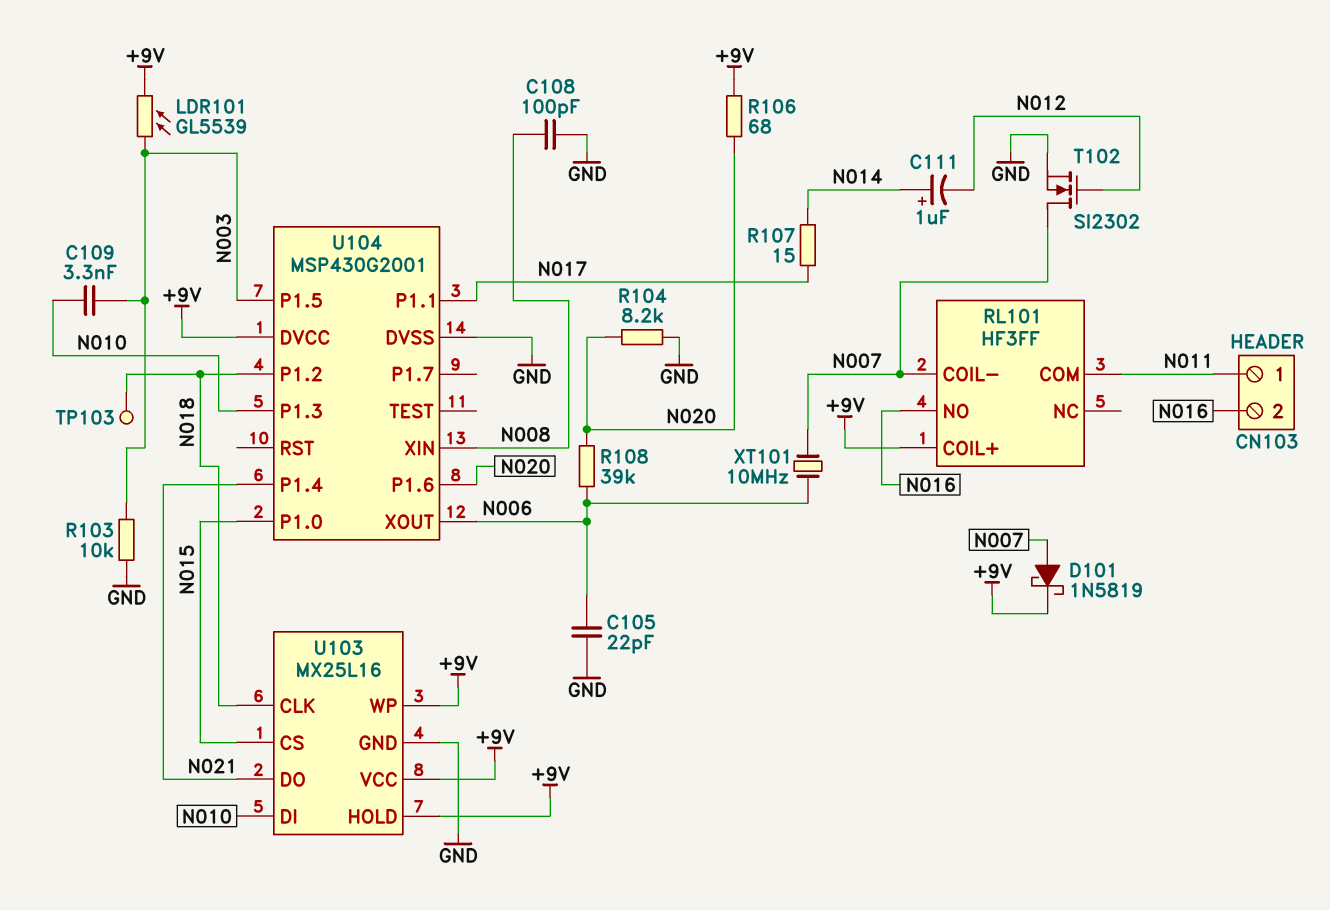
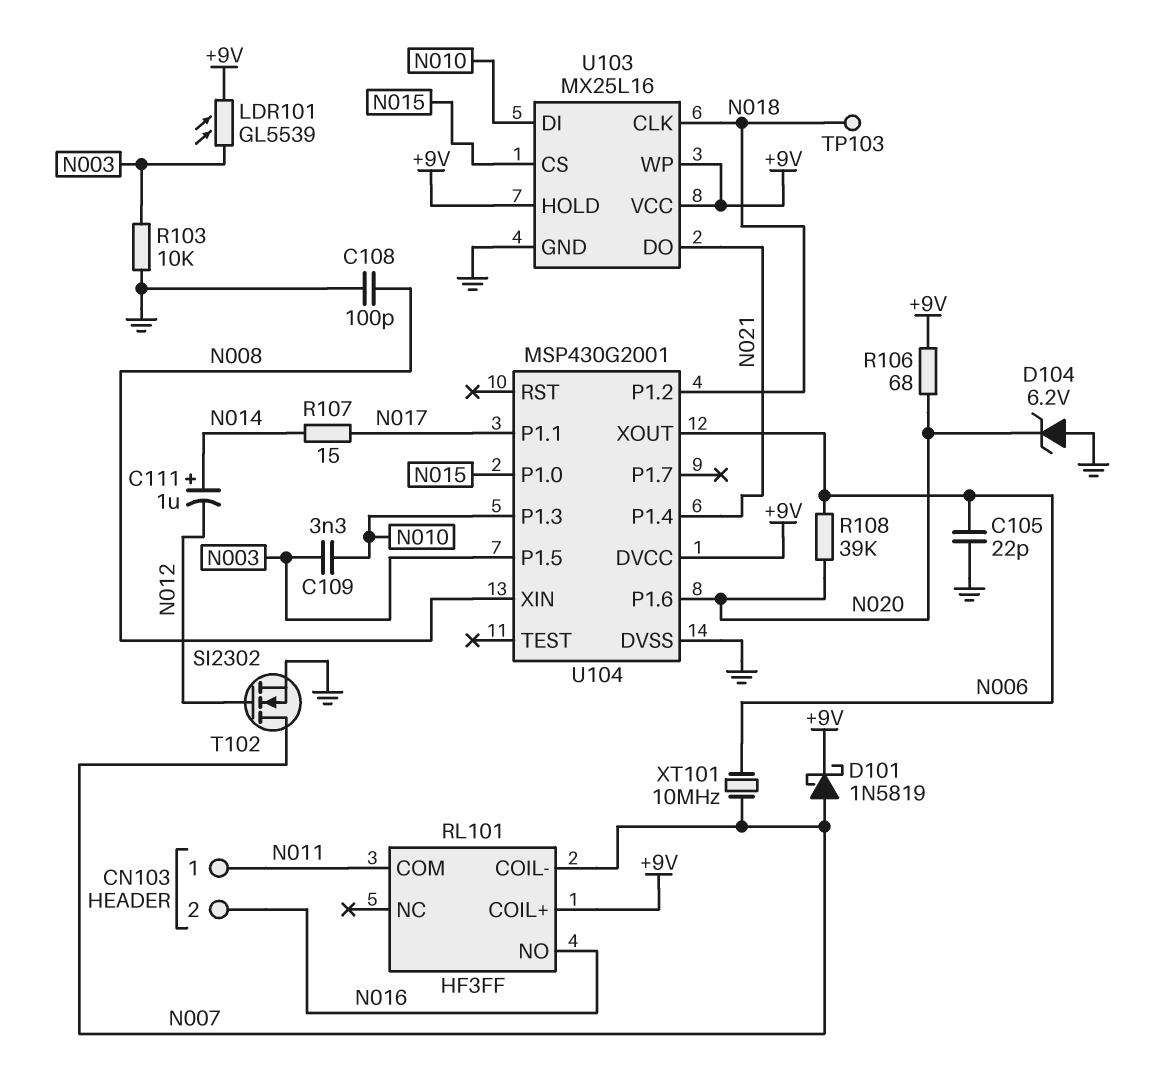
D104: none -> zener 6.2V (A GND, K N020)
R104: 8.2k (GND, N020) -> none

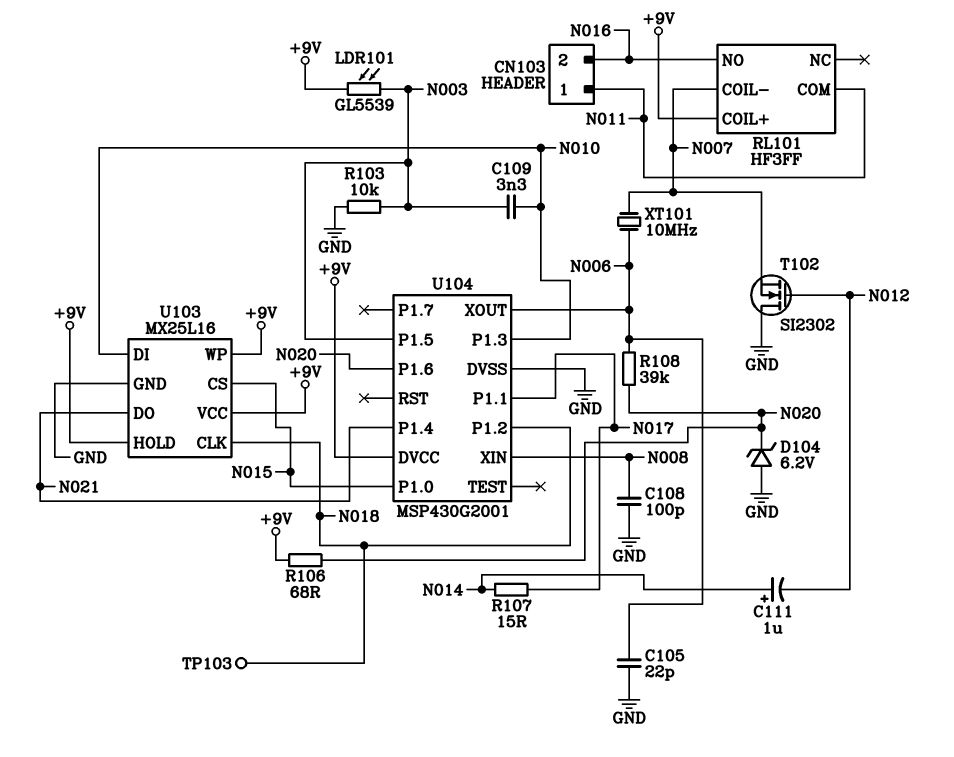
D101: schottky 1N5819 (A N007, K +9V) -> none
T102: NMOS SI2302 (G N012, D N007, S GND) -> NMOS SI2302 (G N012, D GND, S N007)

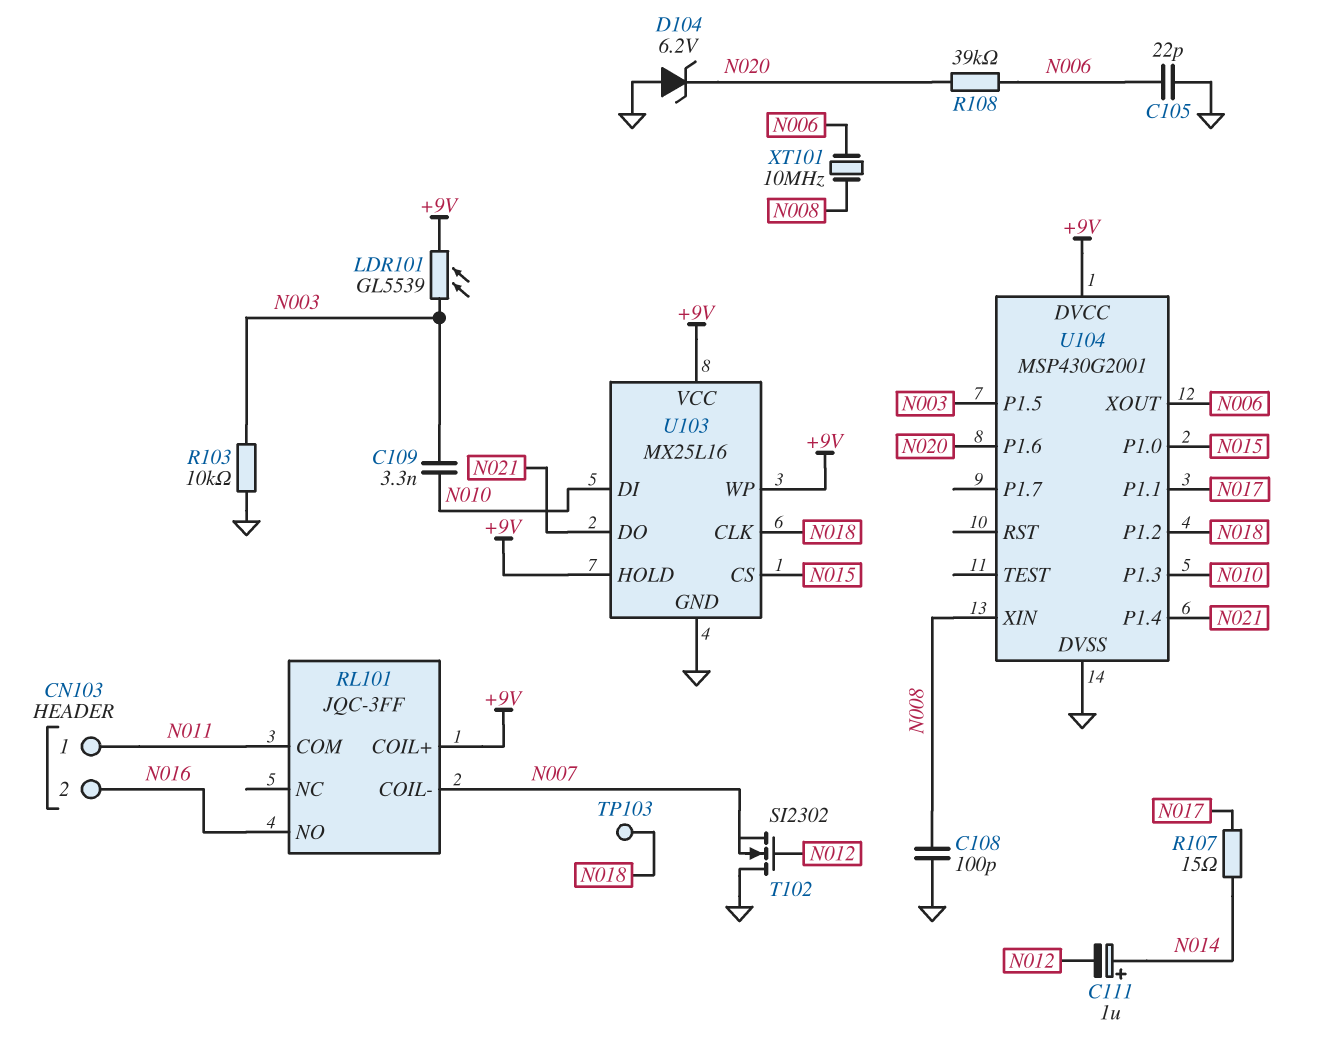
R106: 68 (+9V, N020) -> none
RL101: HF3FF -> JQC-3FF
XT101: 10MHz (N006, N007) -> 10MHz (N006, N008)

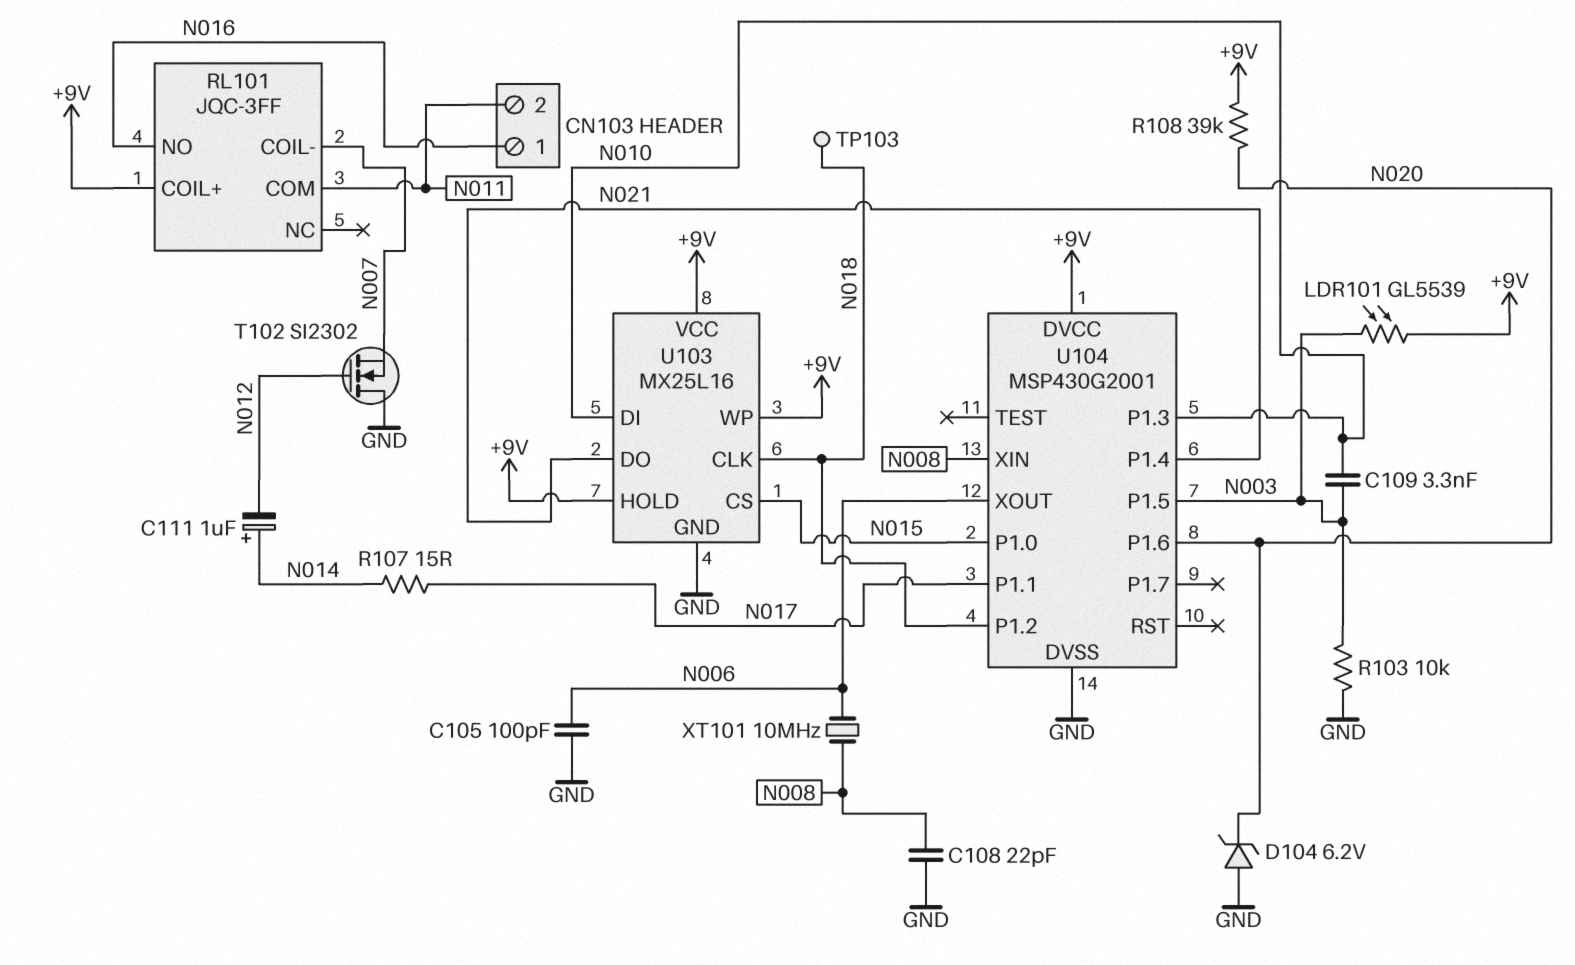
C105: 22pF (GND, N006) -> 100pF (GND, N006)
C108: 100pF (GND, N008) -> 22pF (GND, N008)
CN103 pin 1: N011 -> N016
CN103 pin 2: N016 -> N011
R108: 39k (N006, N020) -> 39k (+9V, N020)

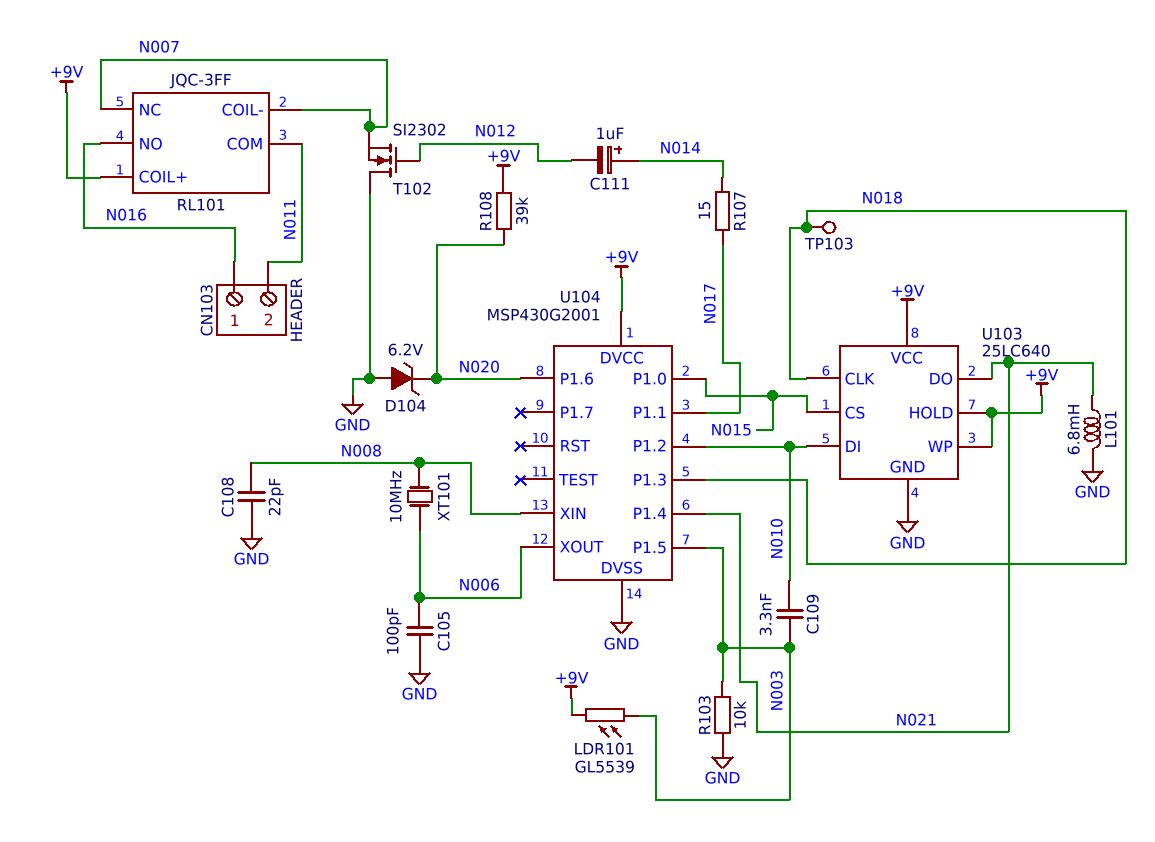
L101: none -> 6.8mH (GND, N021)
RL101 pin NC: none -> N007
U103: MX25L16 -> 25LC640
U104 pin P1.2: N018 -> N010
U104 pin P1.3: N010 -> N018

